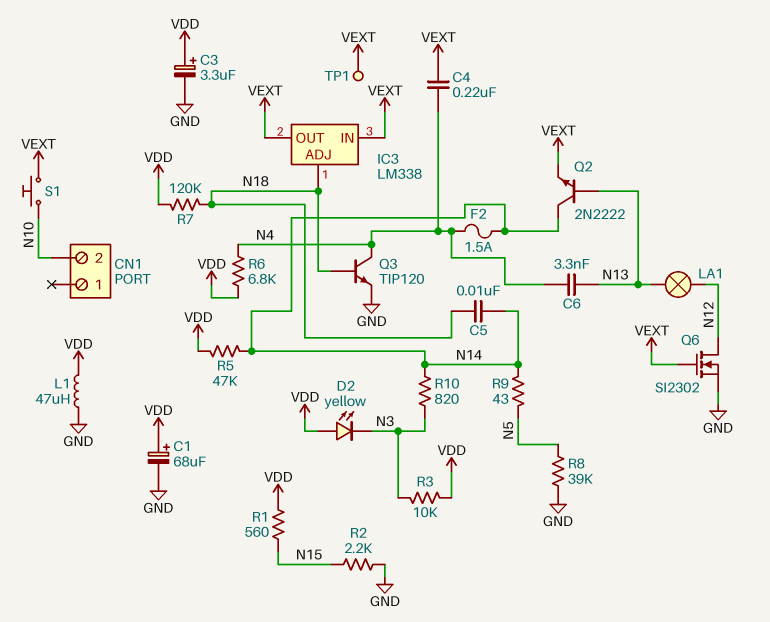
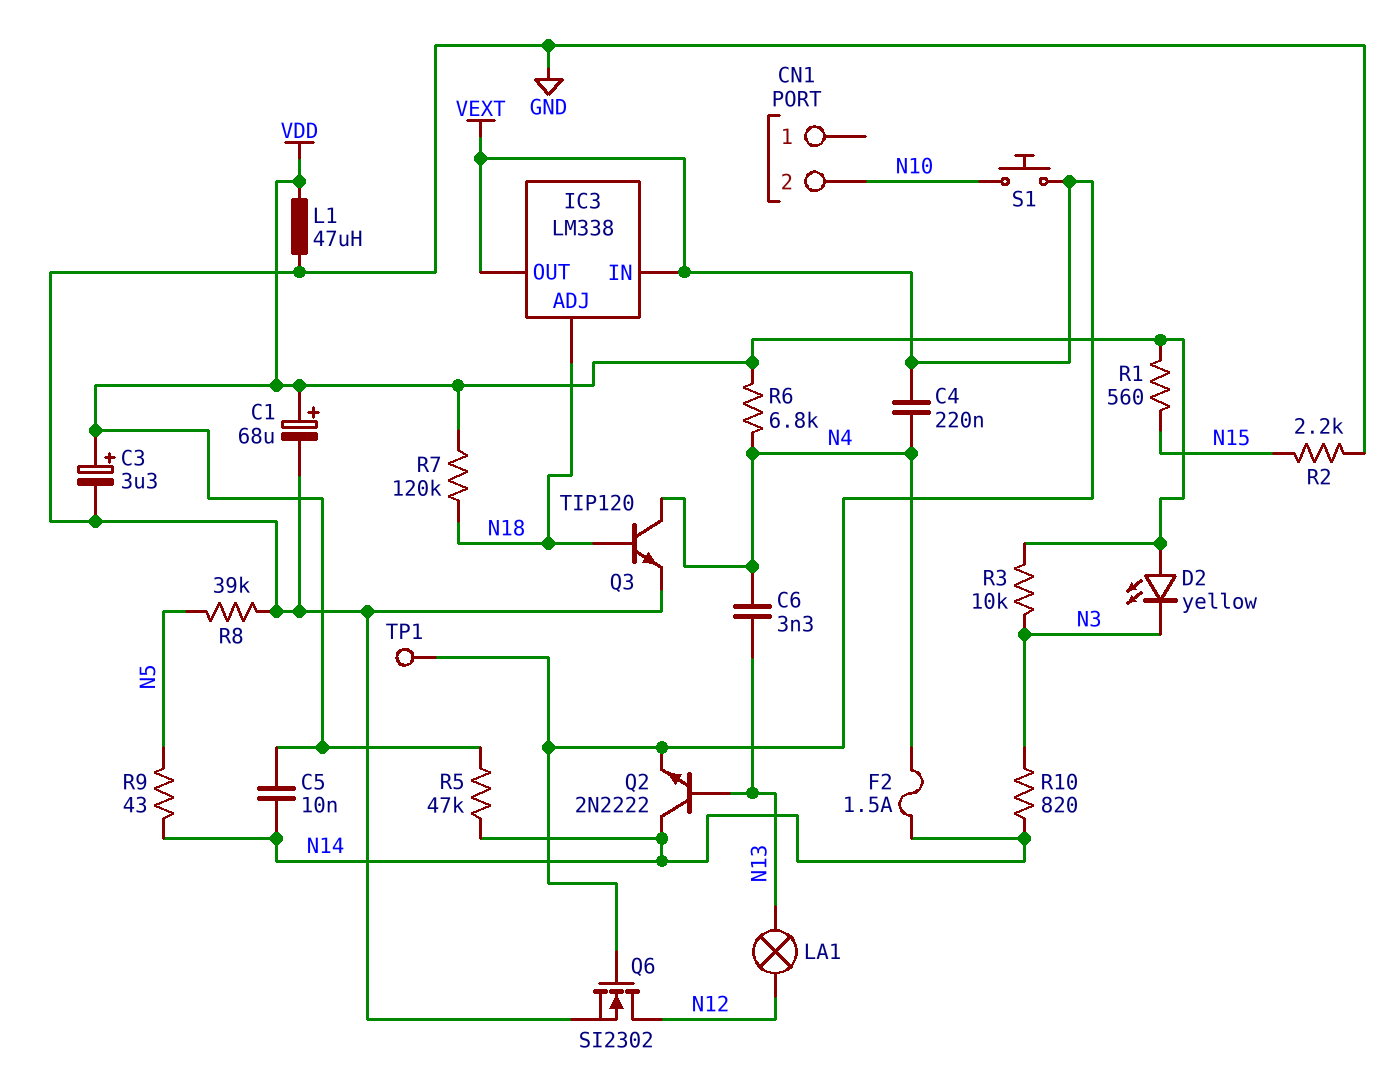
C5: 10nF (N14, N18) -> 10nF (N14, VDD)

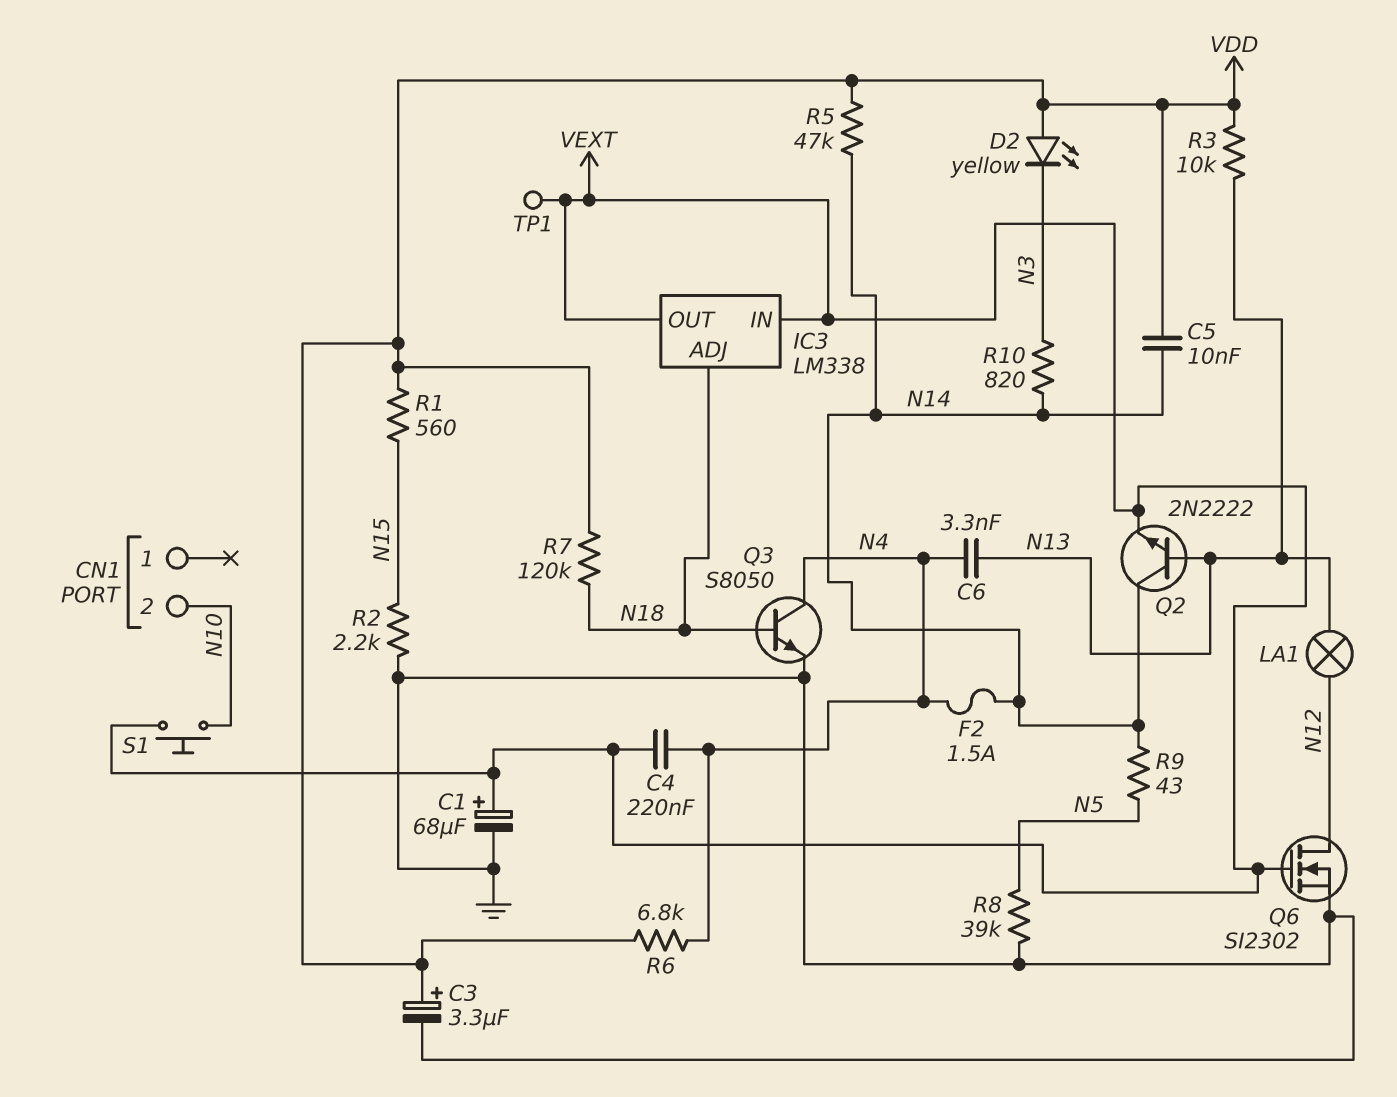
C1: 68uF (plus VDD, minus GND) -> 68uF (plus VEXT, minus GND)
L1: 47uH (GND, VDD) -> none
Q3: NPN TIP120 (B N18, C N4, E GND) -> NPN S8050 (B N18, C N4, E GND)
R3: 10k (N3, VDD) -> 10k (N13, VDD)

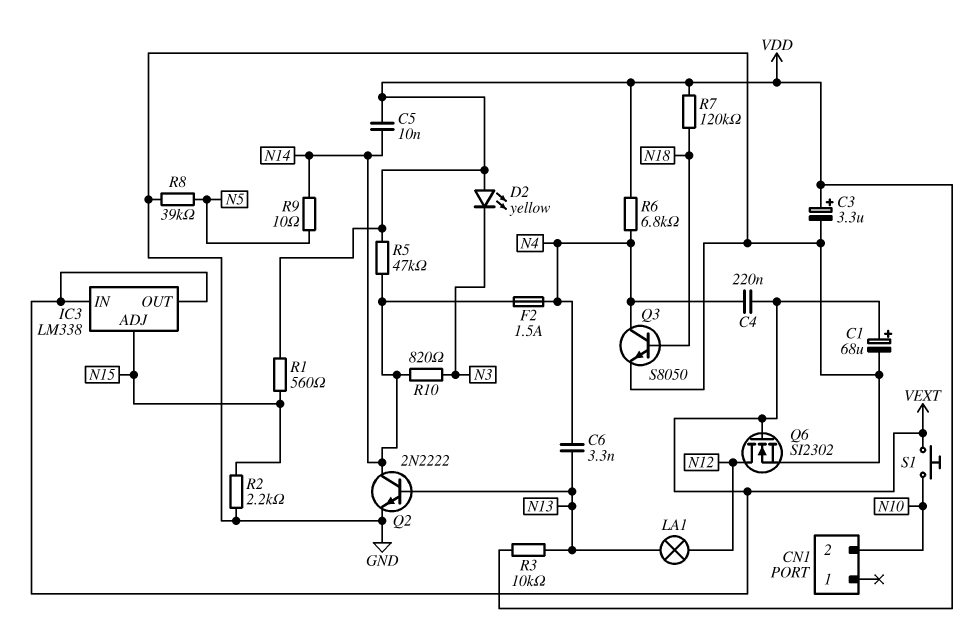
IC3 pin ADJ: N18 -> N15
Q2: NPN 2N2222 (B N13, C N14, E VEXT) -> NPN 2N2222 (B N13, C N14, E GND)
R9: 43 (N5, N14) -> 10 (N5, N14)
TP1: test point (VEXT) -> none

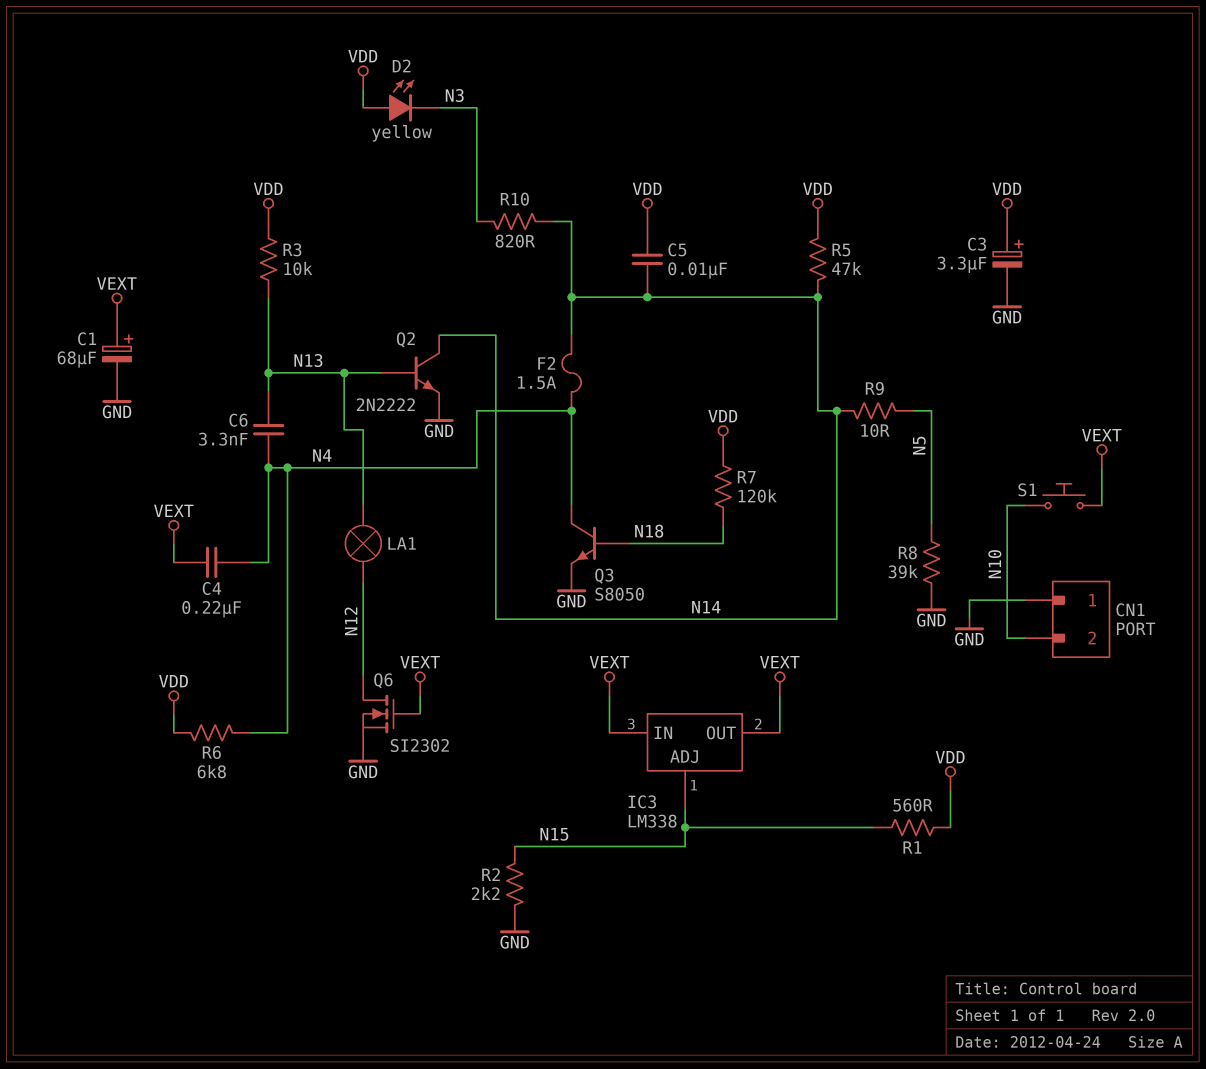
CN1 pin 1: none -> GND

